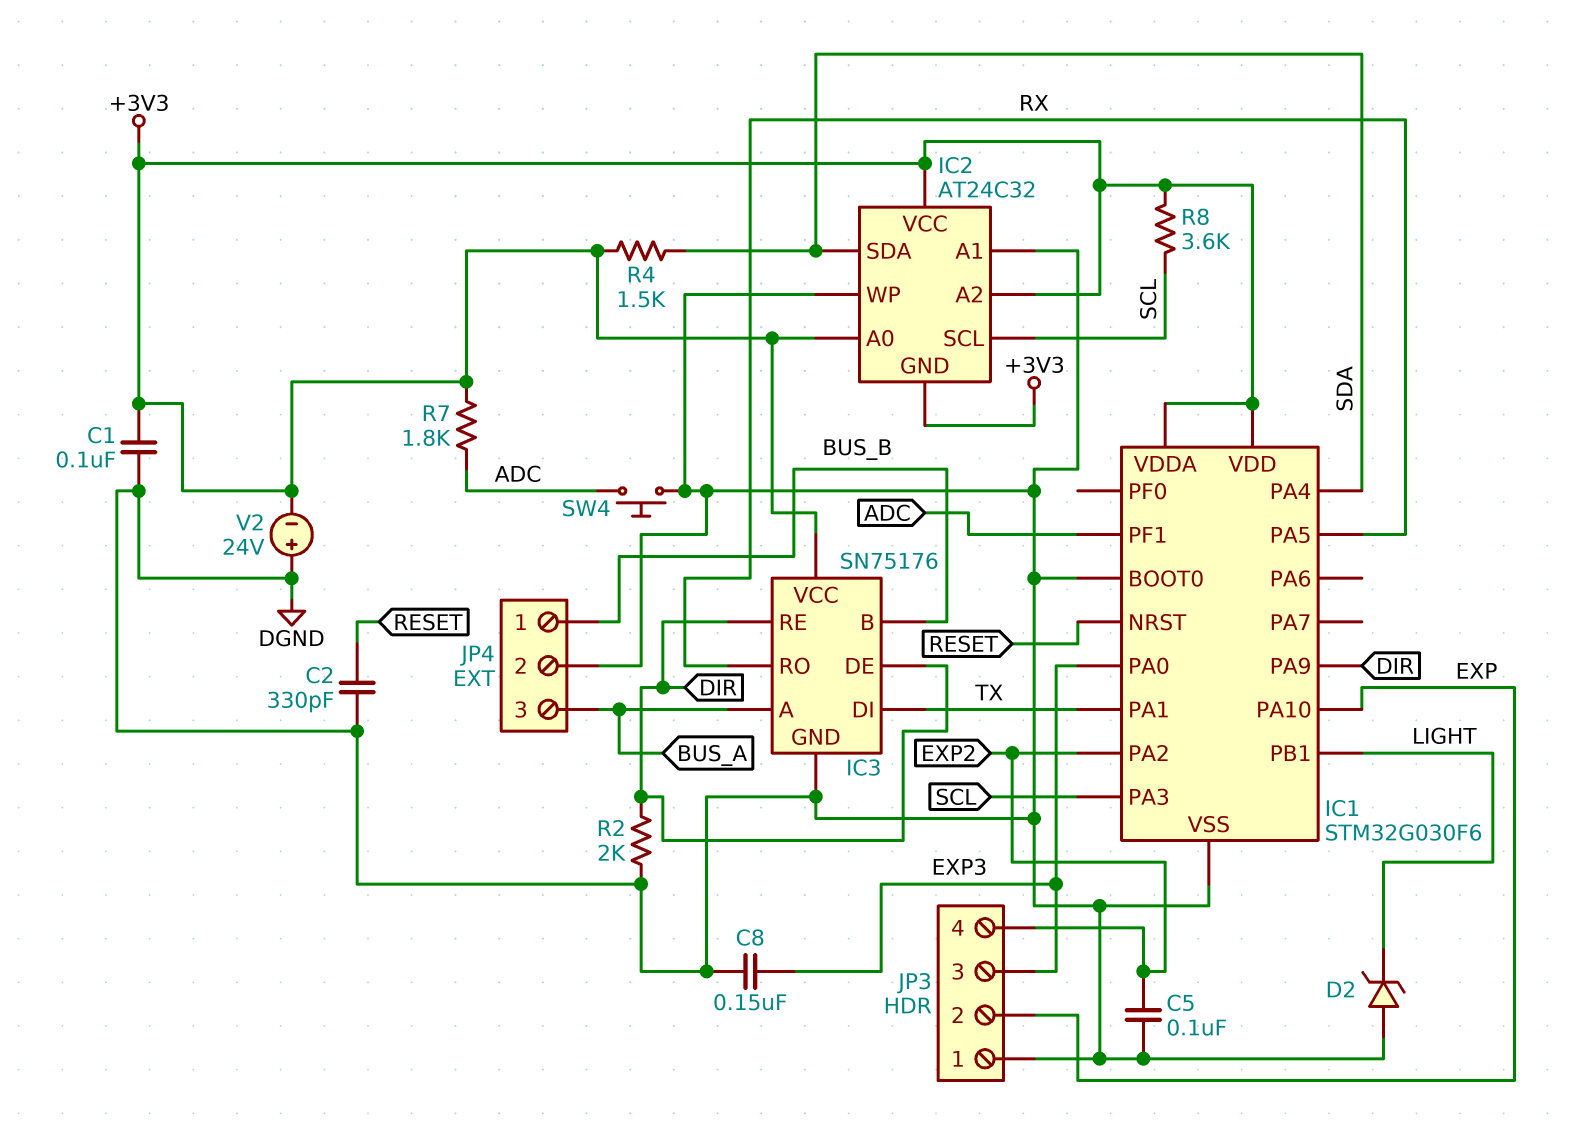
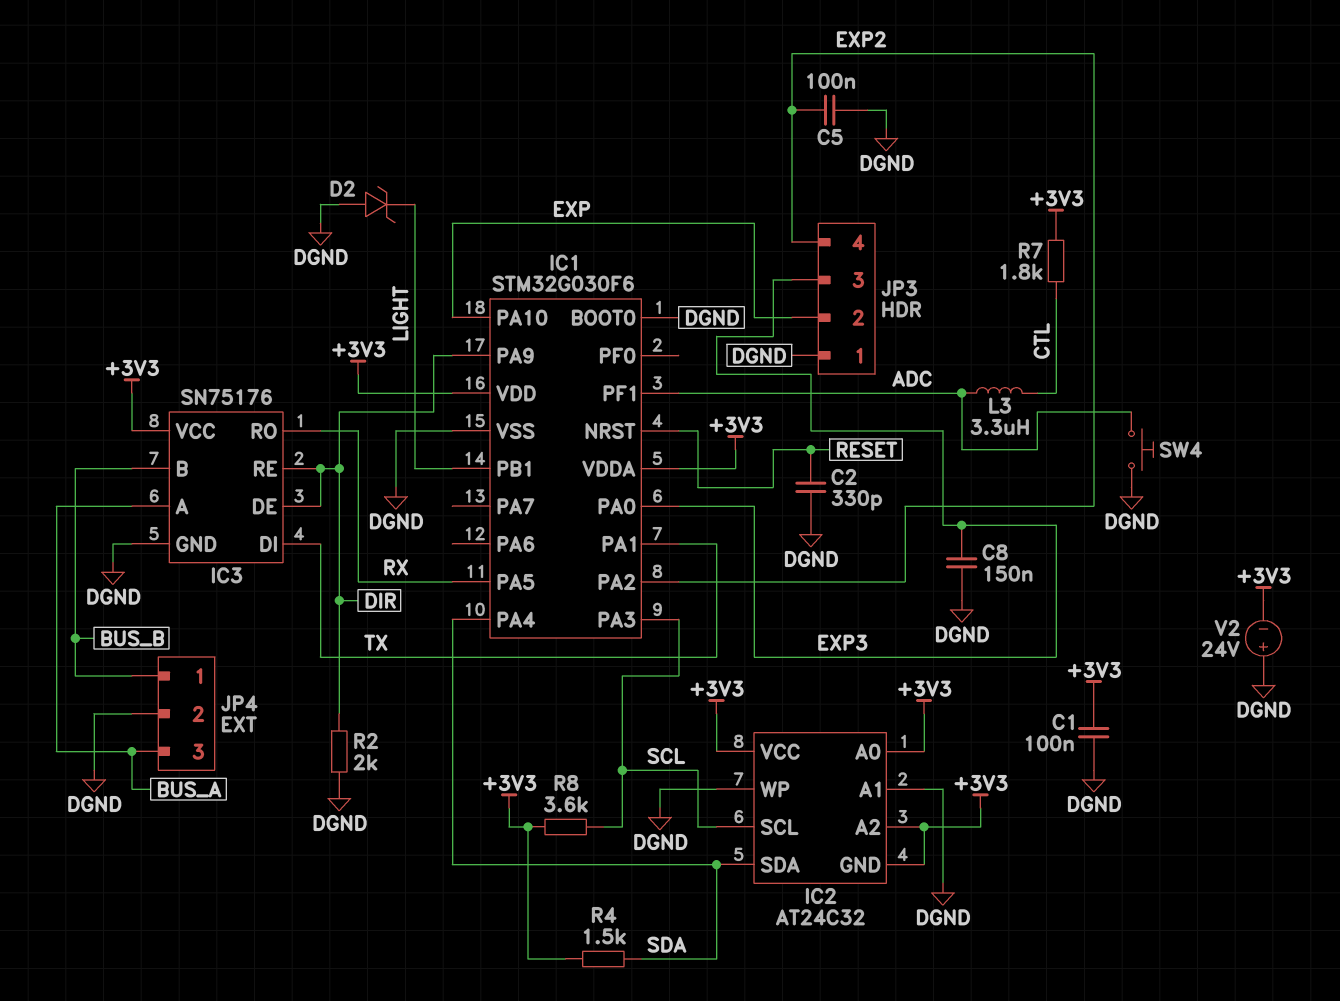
L3: none -> 3.3uH (ADC, CTL)
R7: 1.8k (+3V3, ADC) -> 1.8k (+3V3, CTL)

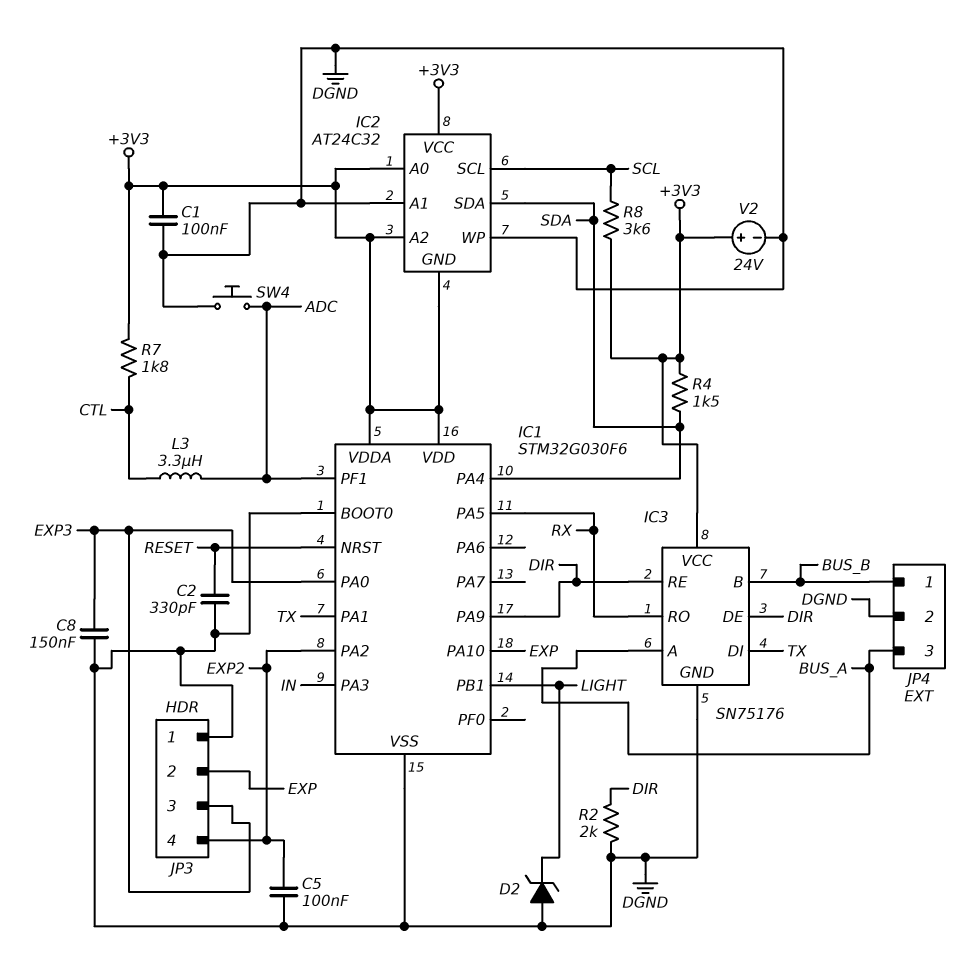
IC1 pin PA3: SCL -> IN
V2: 24V (plus DGND, minus +3V3) -> 24V (plus +3V3, minus DGND)

